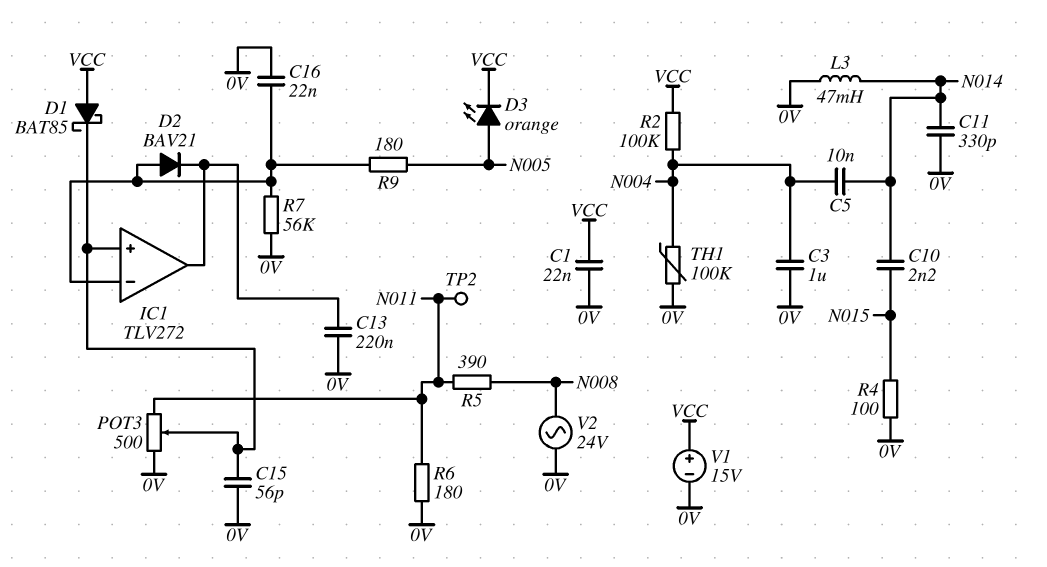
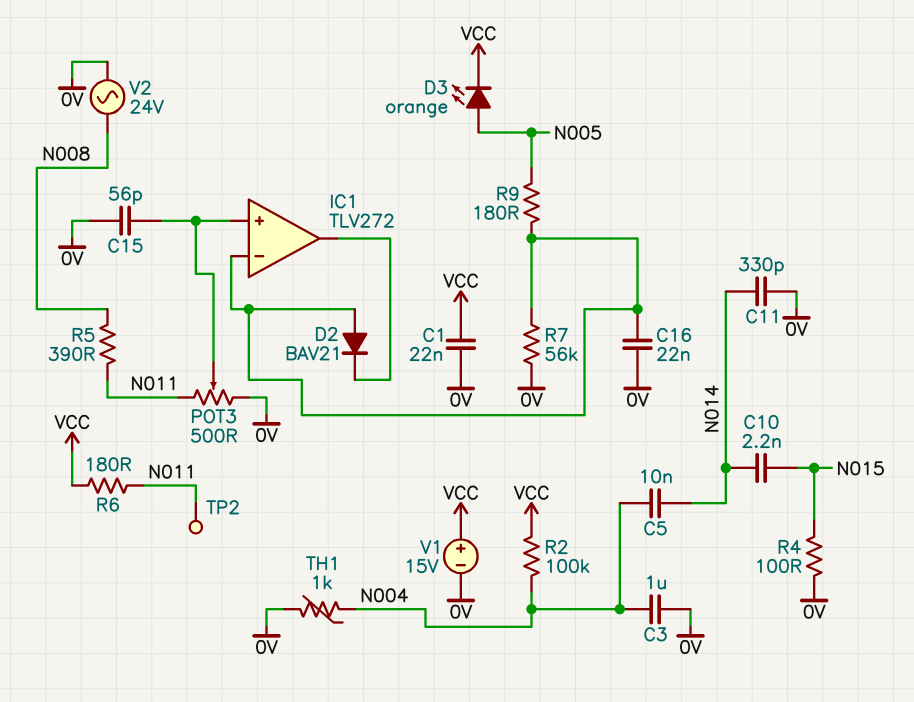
C13: 220nF (0V, IC1/out) -> none
D1: schottky BAT85 (A VCC, K IC1/in+) -> none
L3: 47mH (0V, N014) -> none
R6: 180 (0V, N011) -> 180 (N011, VCC)
TH1: 100k (0V, N004) -> 1k (0V, N004)

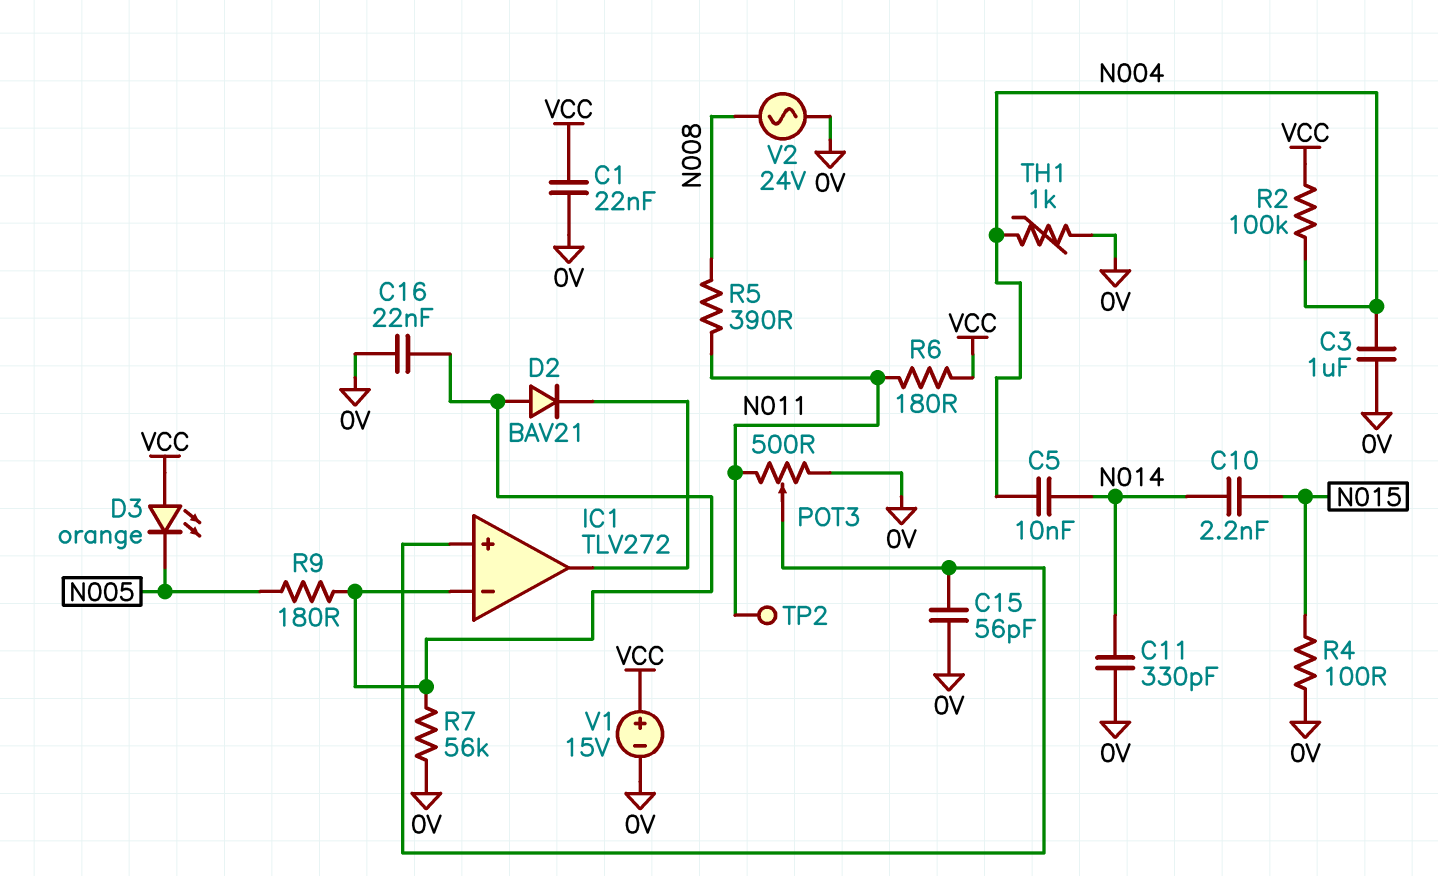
D3: LED orange (A N005, K VCC) -> LED orange (A VCC, K N005)

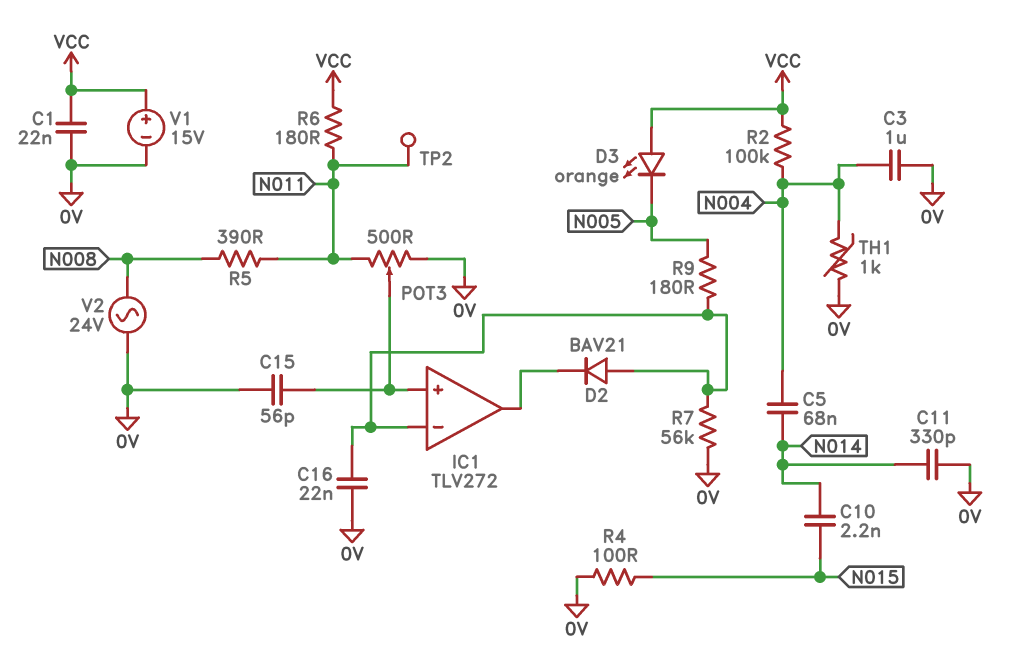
C5: 10nF (N004, N014) -> 68nF (N004, N014)

